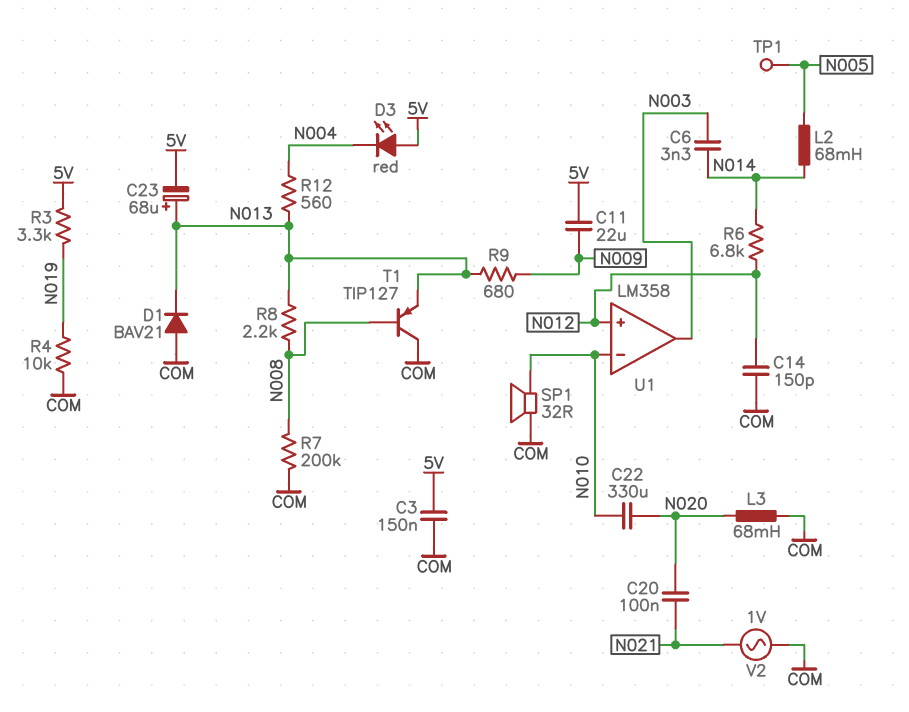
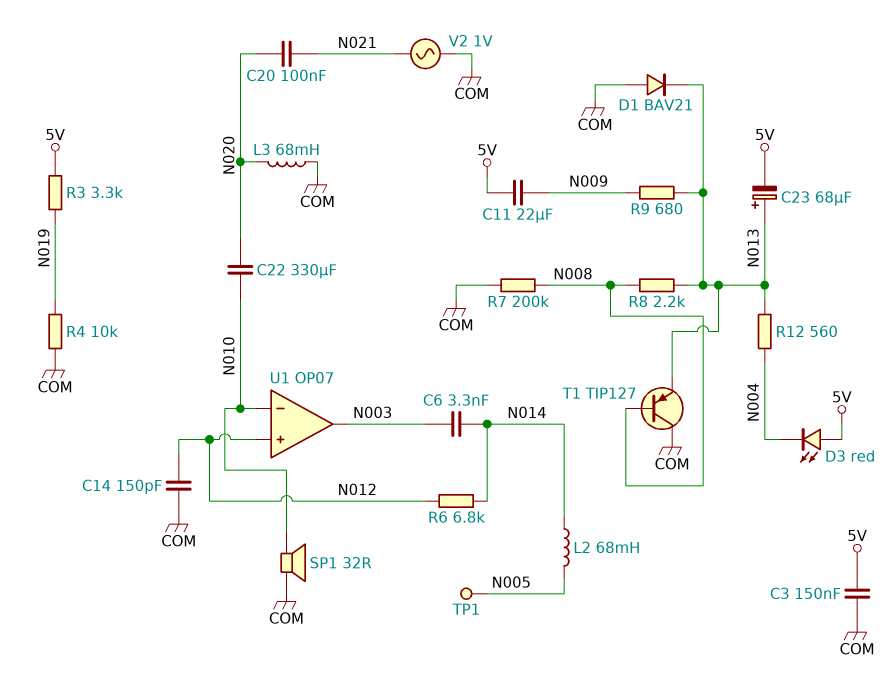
U1: LM358 -> OP07

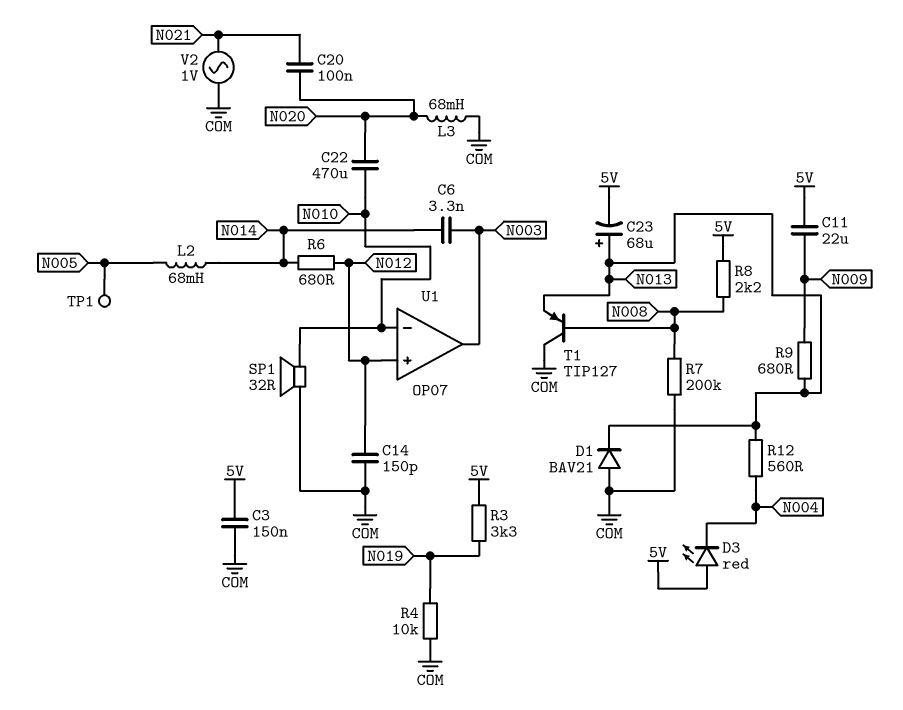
C22: 330uF (N010, N020) -> 470uF (N010, N020)
R6: 6.8k (N012, N014) -> 680 (N012, N014)
R8: 2.2k (N008, N013) -> 2.2k (5V, N008)

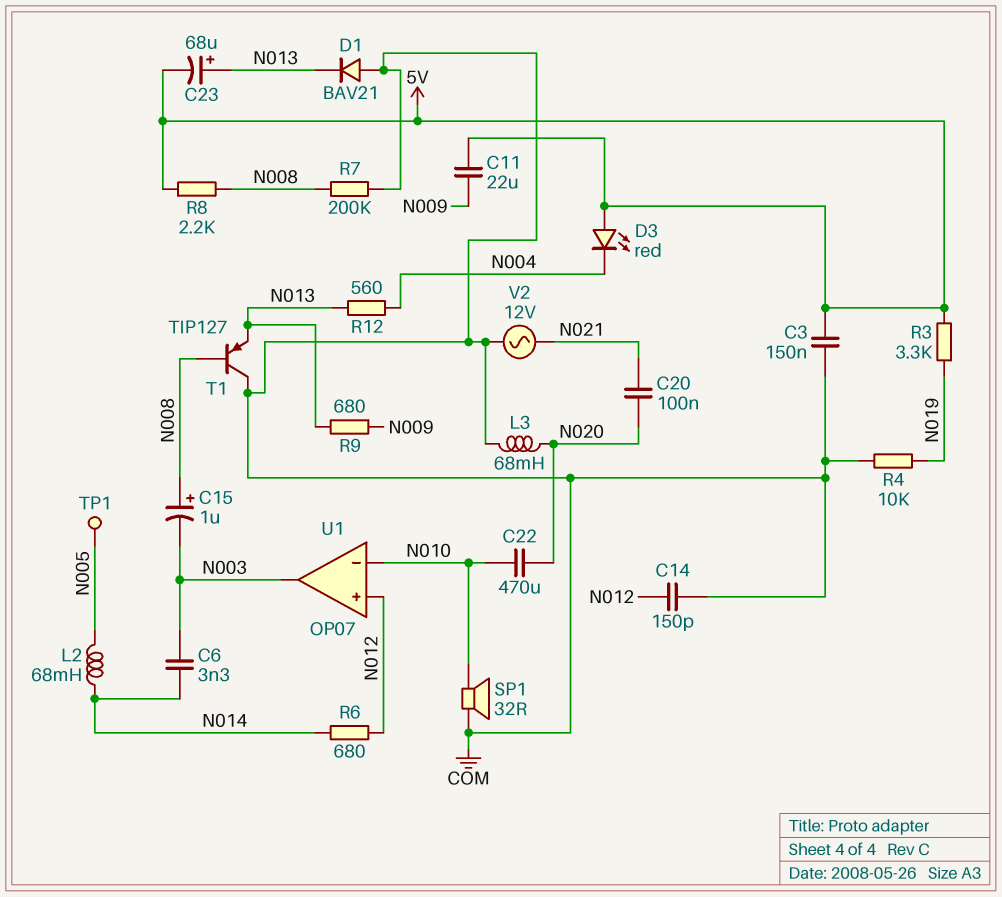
C15: none -> 1uF (plus N008, minus N003)
V2: AC 1V (COM, N021) -> AC 12V (COM, N021)

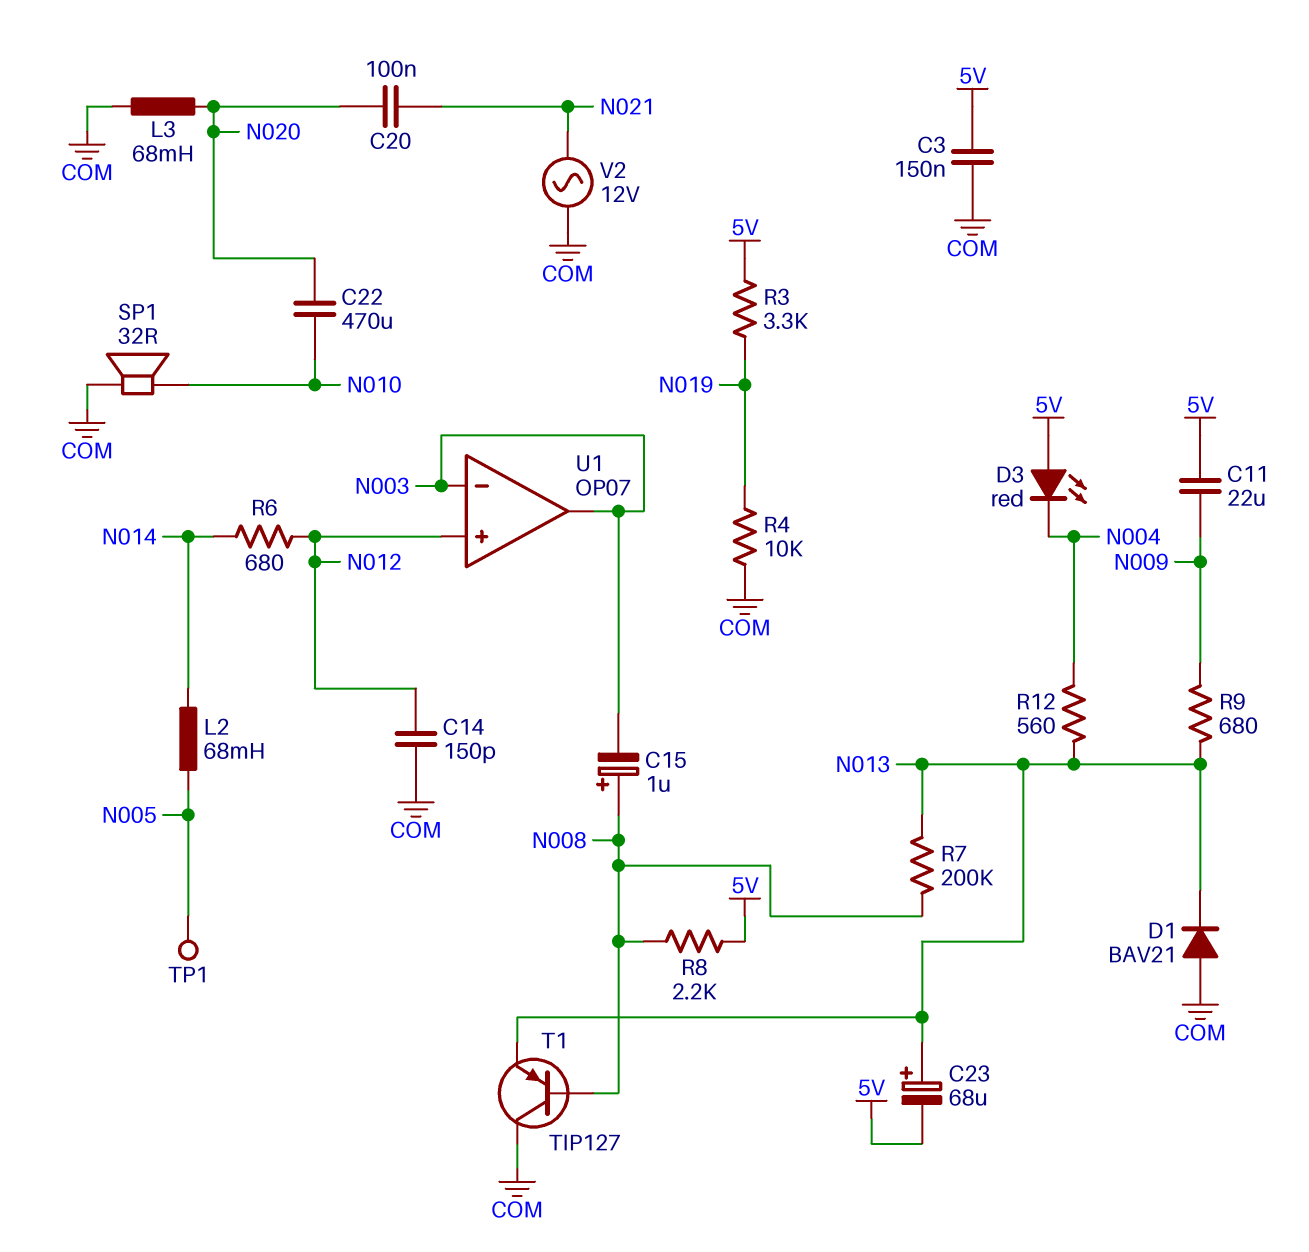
C6: 3.3nF (N003, N014) -> none
R7: 200k (COM, N008) -> 200k (N008, N013)
U1 pin in-: N010 -> N003

